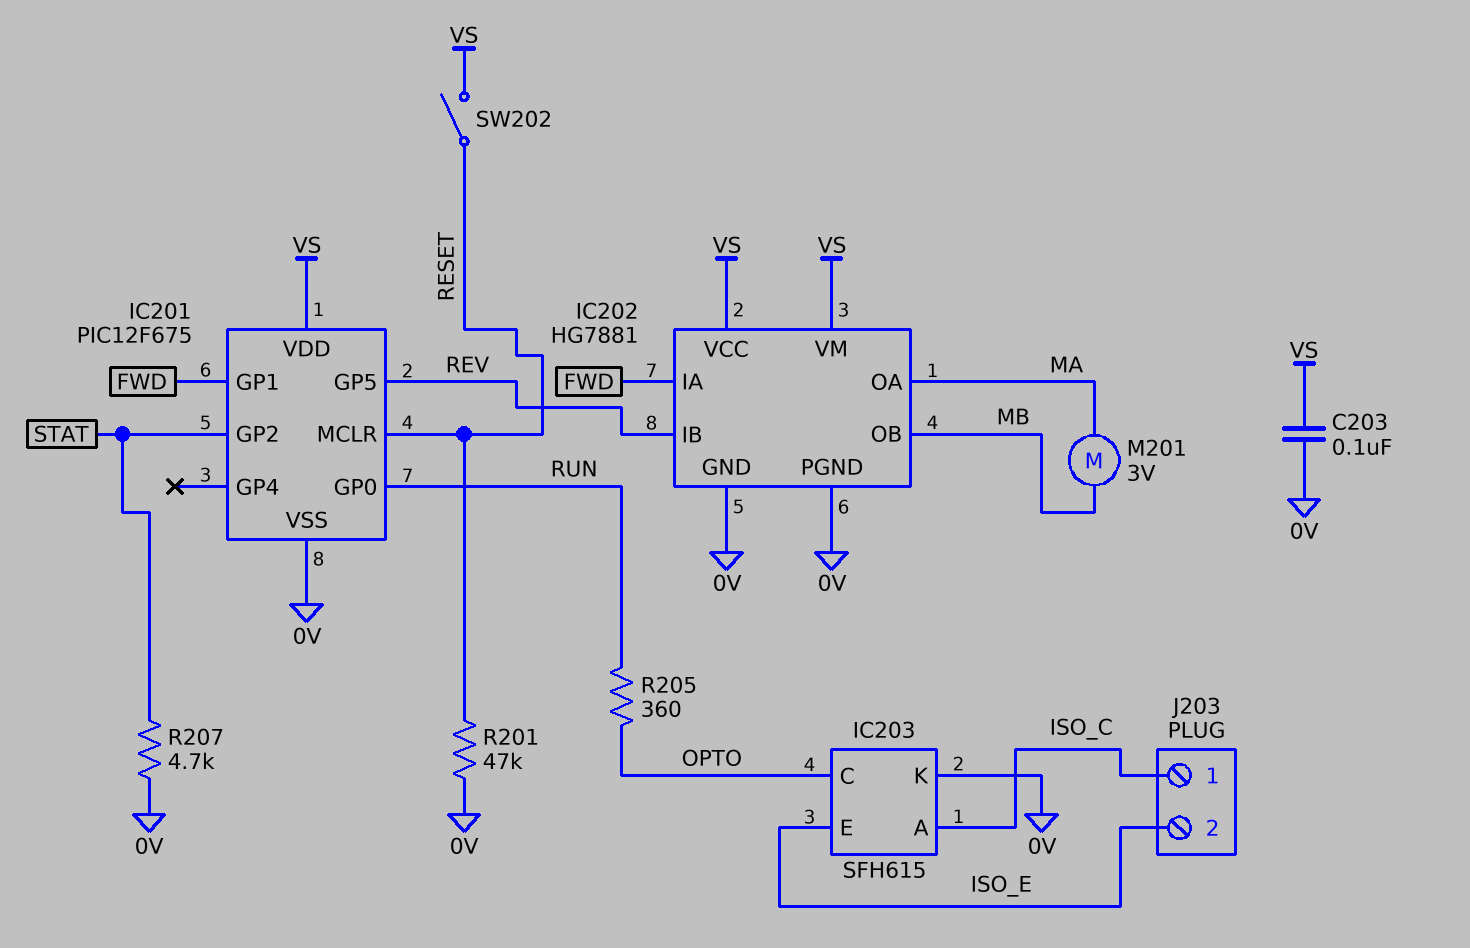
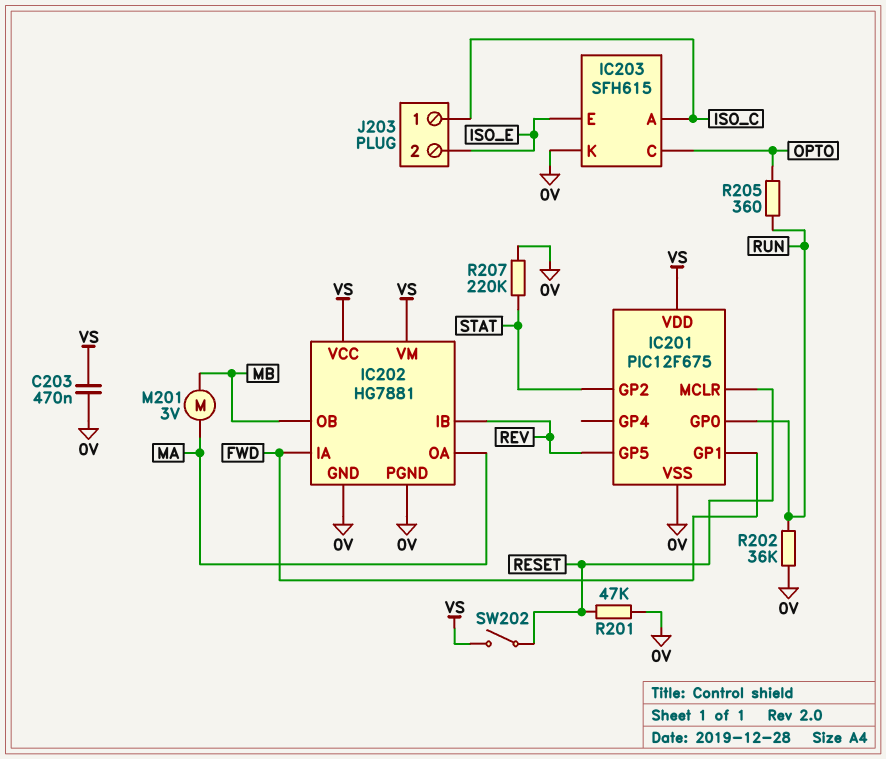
C203: 100nF (0V, VS) -> 470nF (0V, VS)
R202: none -> 36k (0V, RUN)
R207: 4.7k (0V, STAT) -> 220k (0V, STAT)

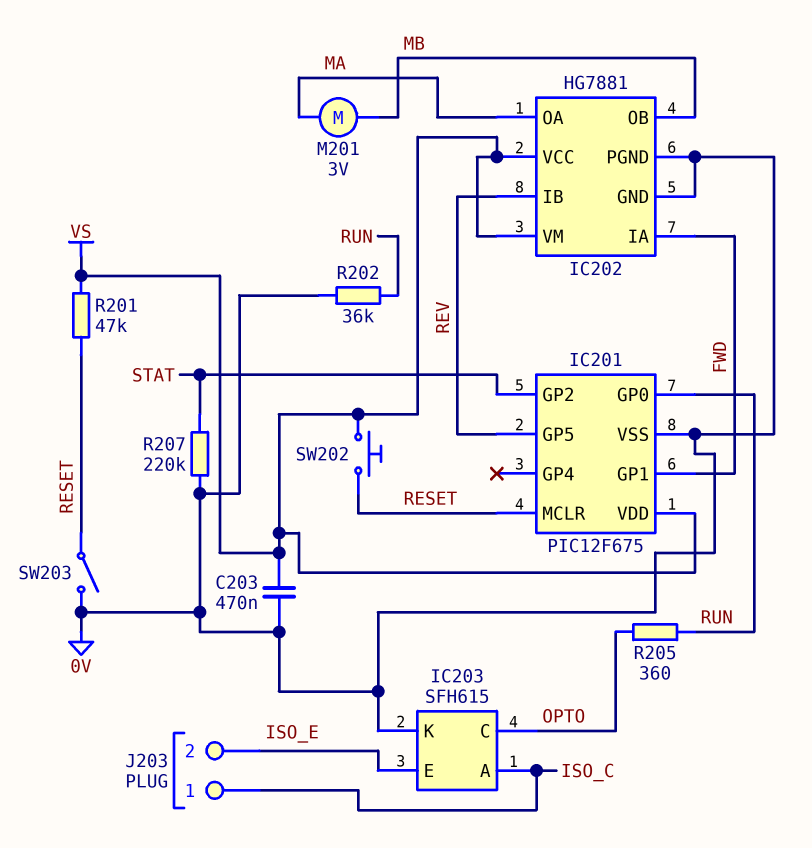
R201: 47k (0V, RESET) -> 47k (RESET, VS)
SW202: switch (RESET, VS) -> button (RESET, VS)
SW203: none -> switch (0V, RESET)

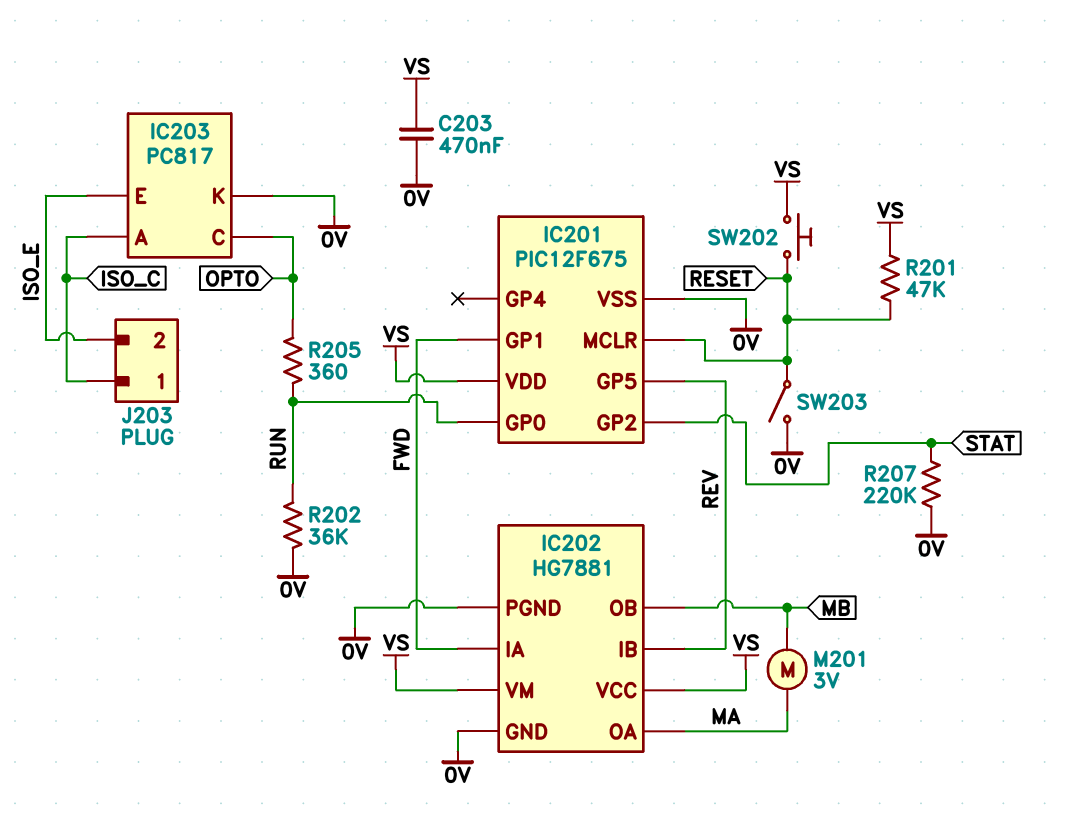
IC203: SFH615 -> PC817

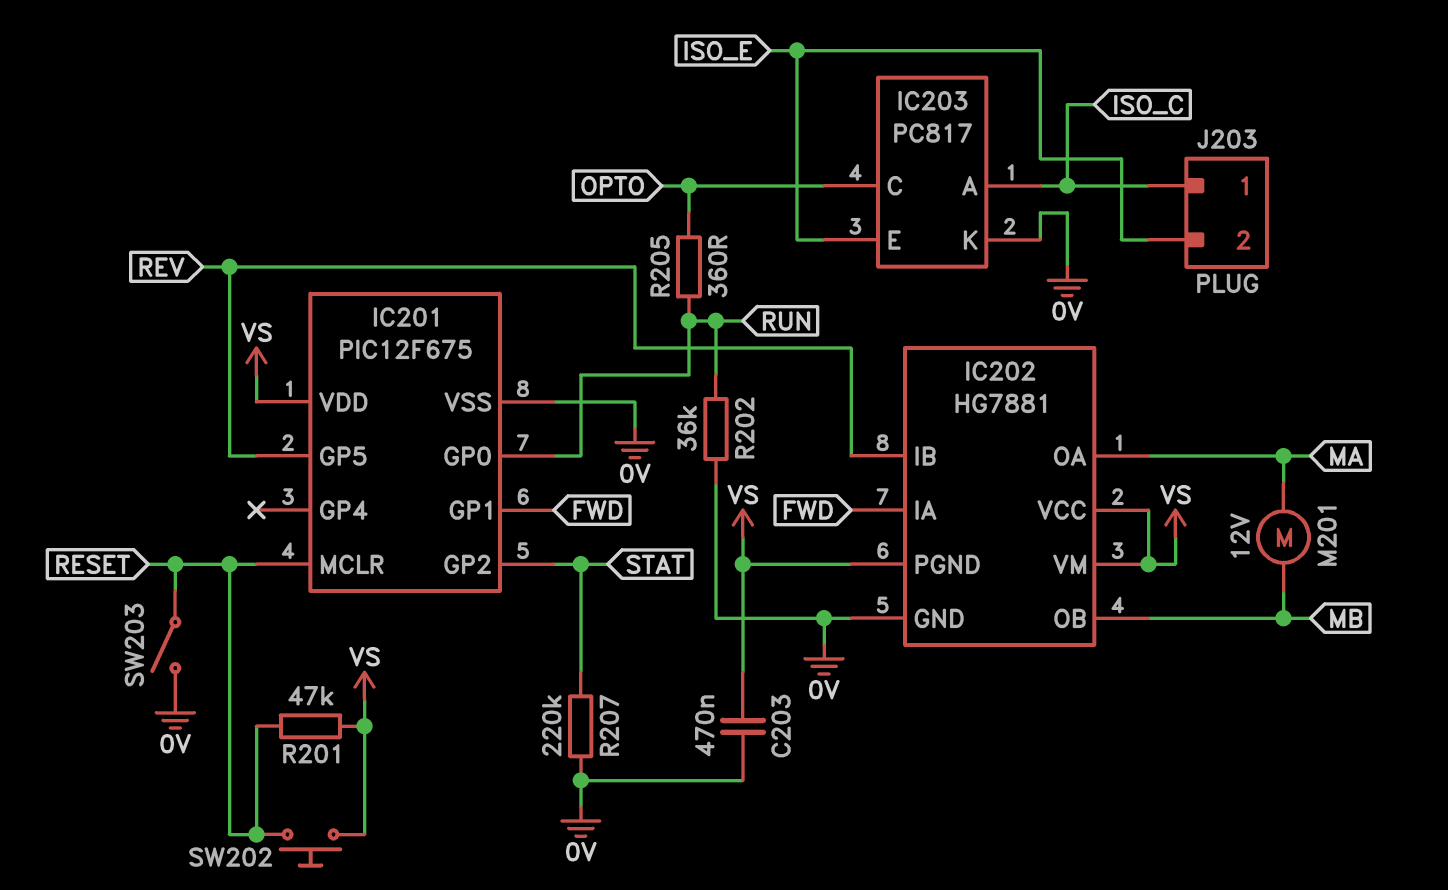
IC202 pin PGND: 0V -> VS
M201: motor 3V (MA, MB) -> motor 12V (MA, MB)

